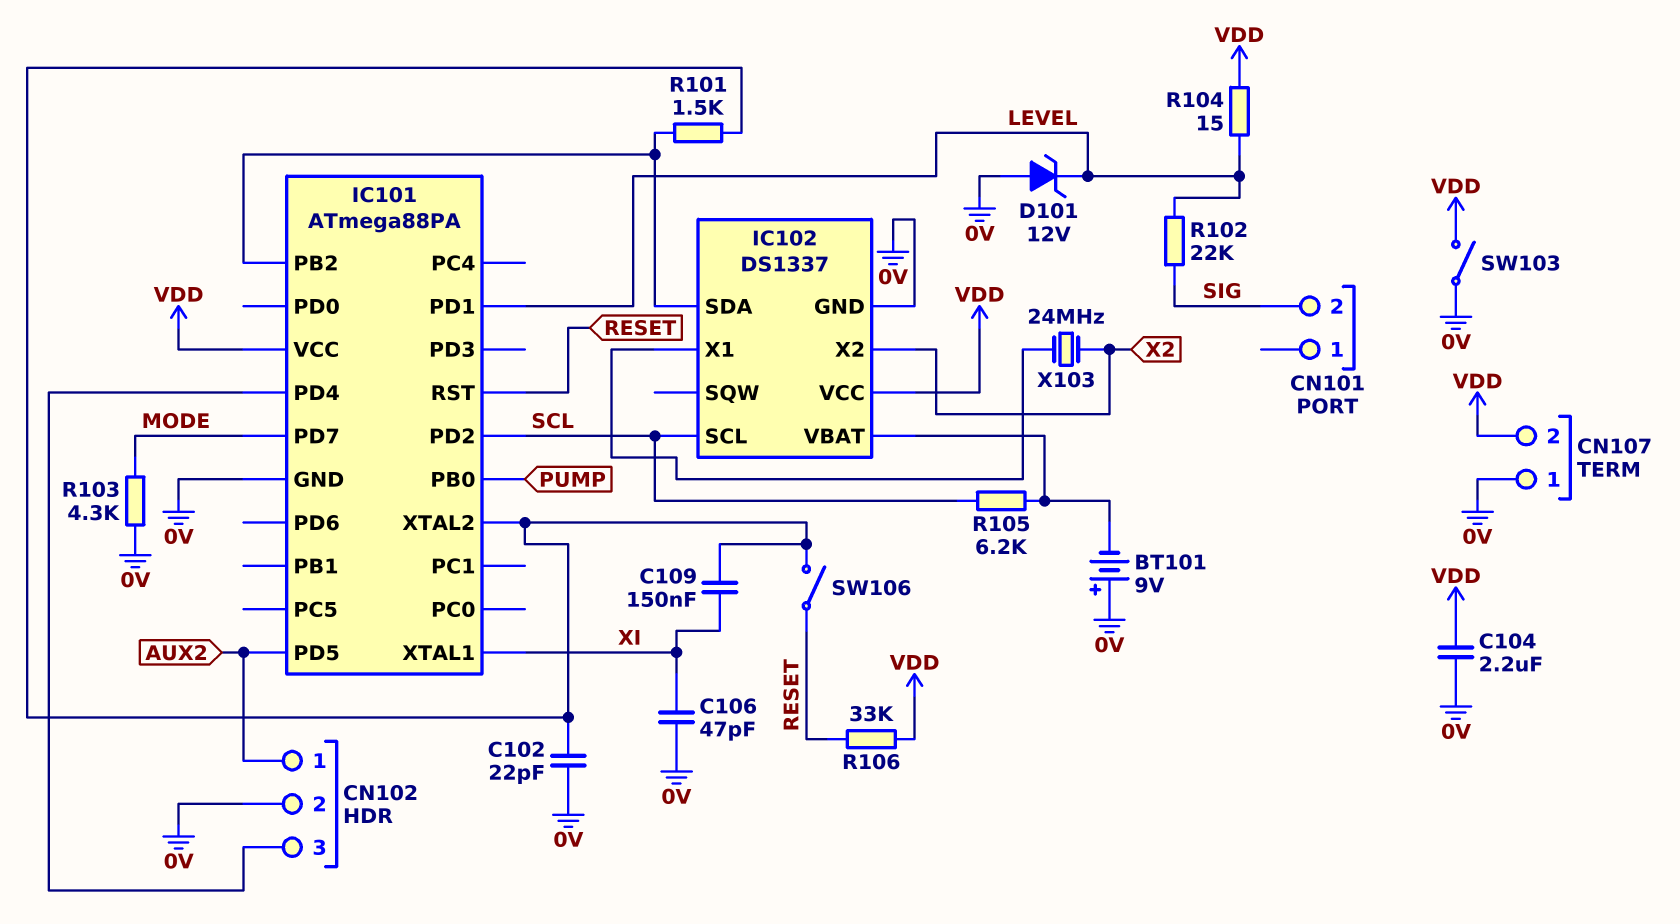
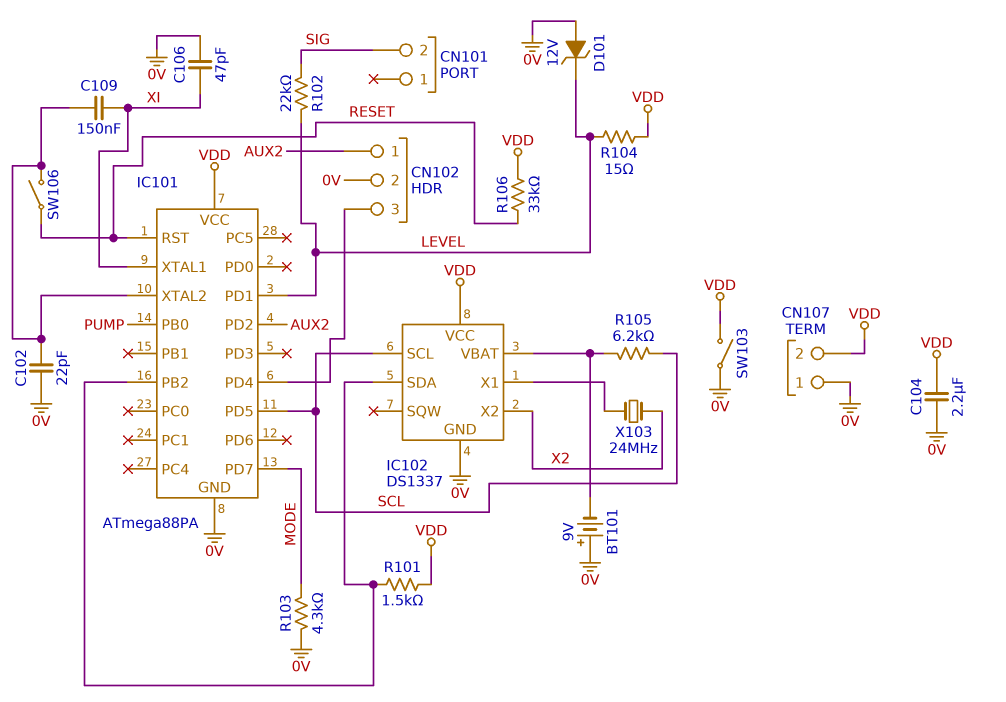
IC101 pin PD2: SCL -> AUX2
IC101 pin PD5: AUX2 -> SCL
R101: 1.5k (IC101/PB2, IC101/XTAL2) -> 1.5k (IC101/PB2, VDD)

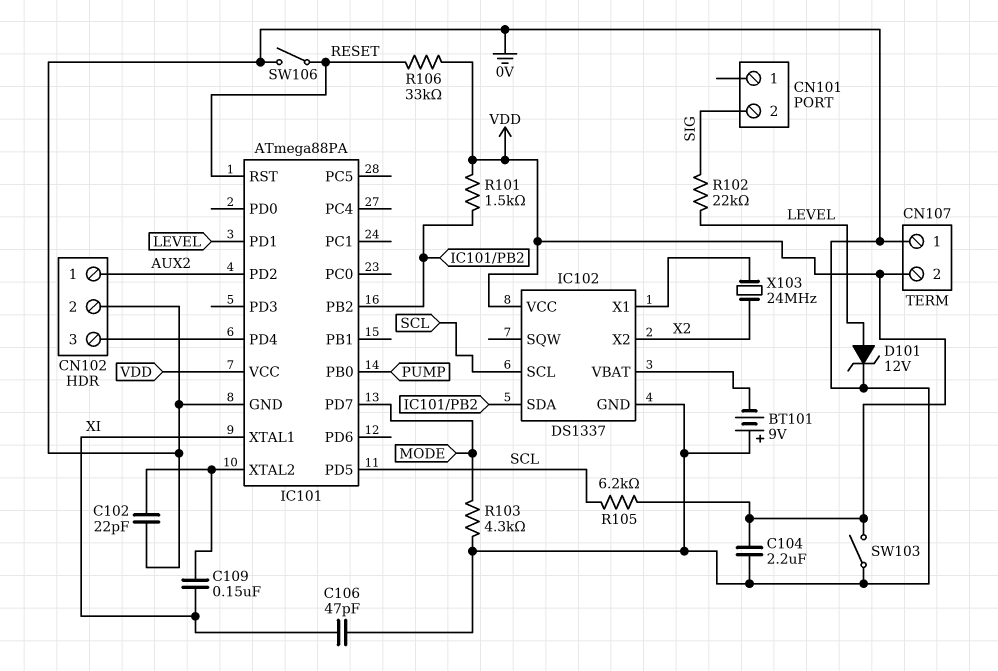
D101: zener 12V (A 0V, K LEVEL) -> zener 12V (A LEVEL, K 0V)
R104: 15 (LEVEL, VDD) -> none
R105: 6.2k (IC102/VBAT, SCL) -> 6.2k (SCL, VDD)
SW106: switch (IC101/XTAL2, RESET) -> switch (0V, RESET)

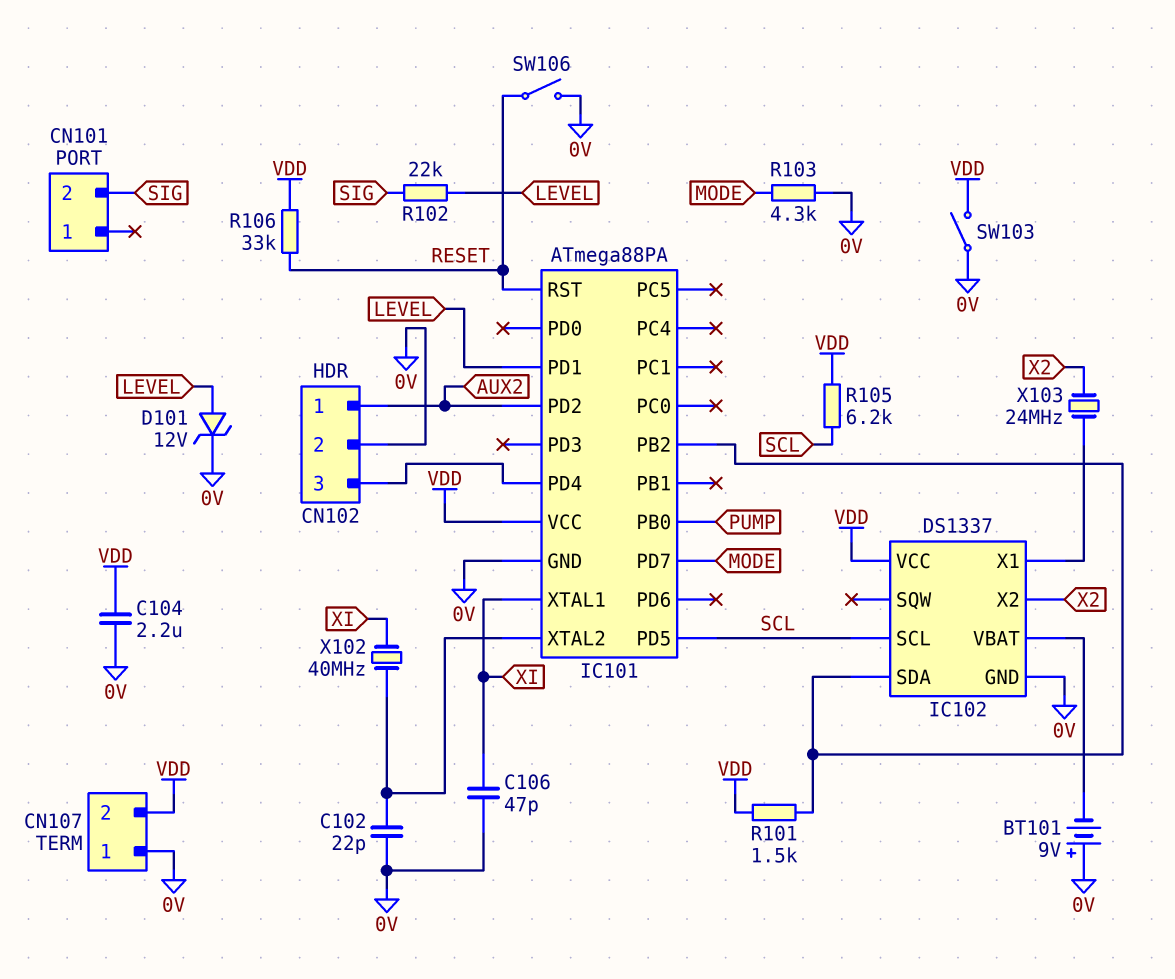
C109: 150nF (IC101/XTAL2, XI) -> none
X102: none -> 40MHz (IC101/XTAL2, XI)

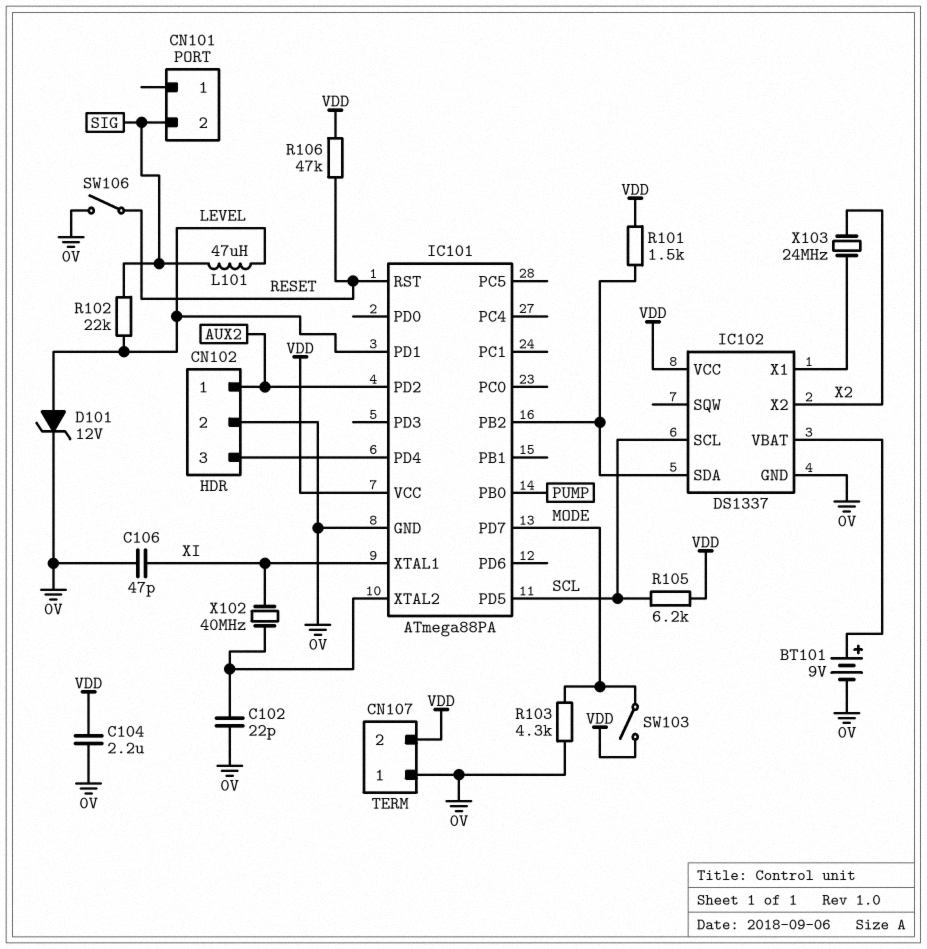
BT101: 9V (plus 0V, minus IC102/VBAT) -> 9V (plus IC102/VBAT, minus 0V)
L101: none -> 47uH (LEVEL, SIG)
R106: 33k (RESET, VDD) -> 47k (RESET, VDD)
SW103: switch (0V, VDD) -> switch (MODE, VDD)

